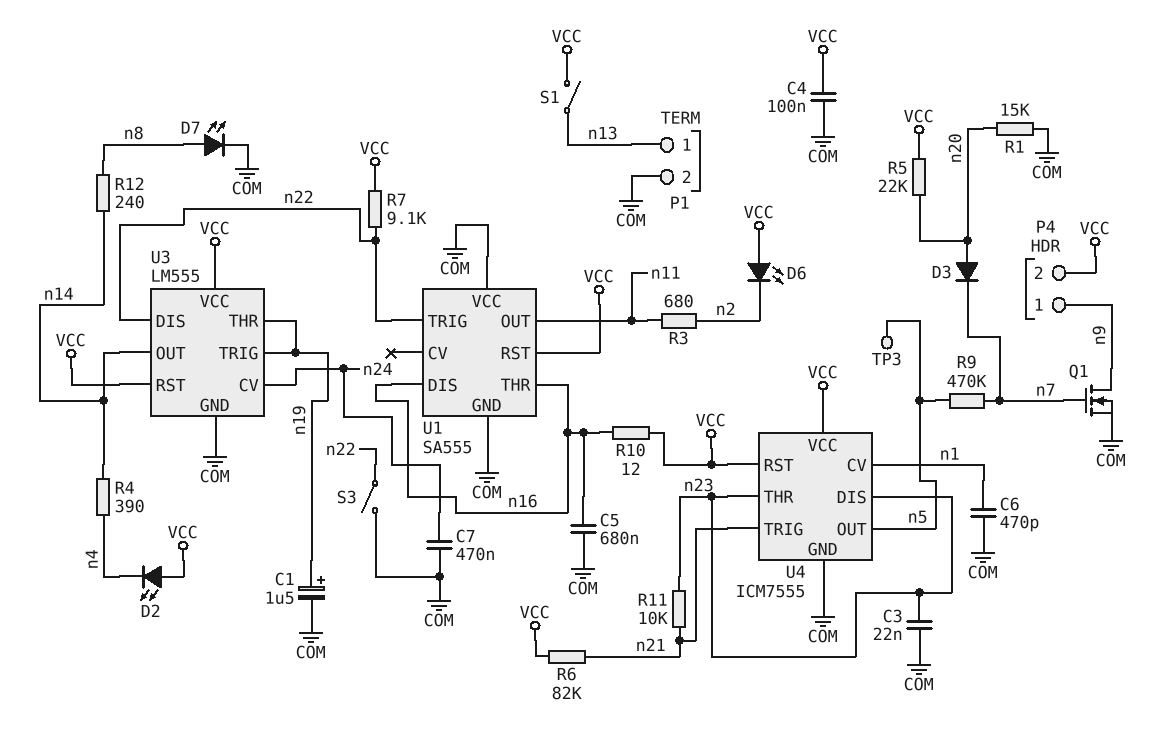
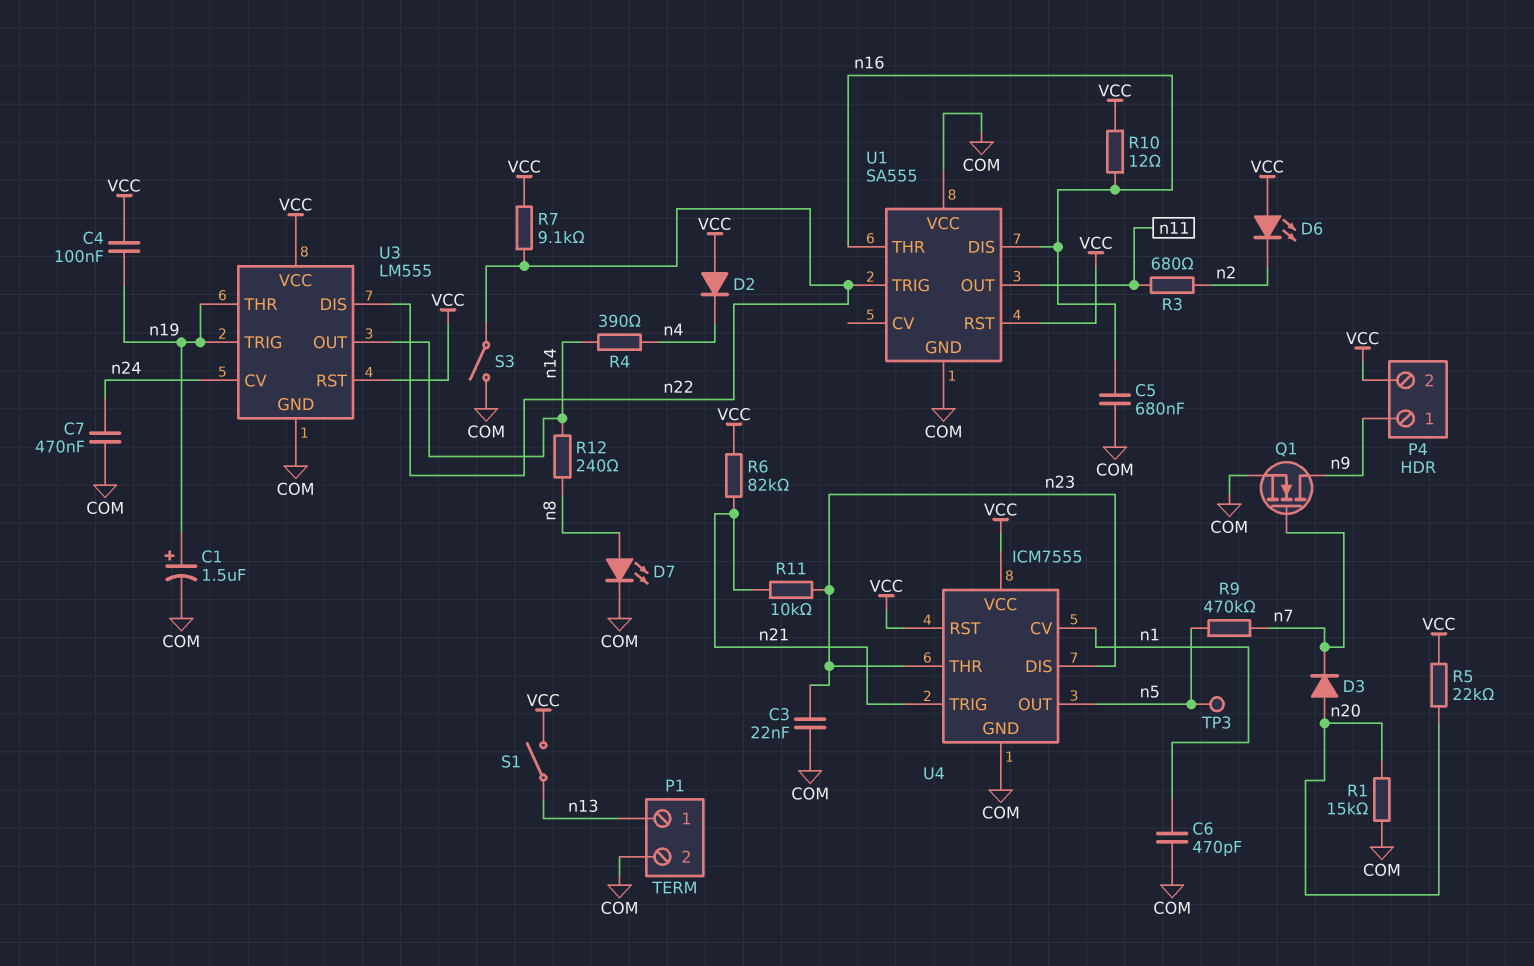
C4: 100nF (COM, VCC) -> 100nF (VCC, n19)
D2: LED (A VCC, K n4) -> diode (A VCC, K n4)

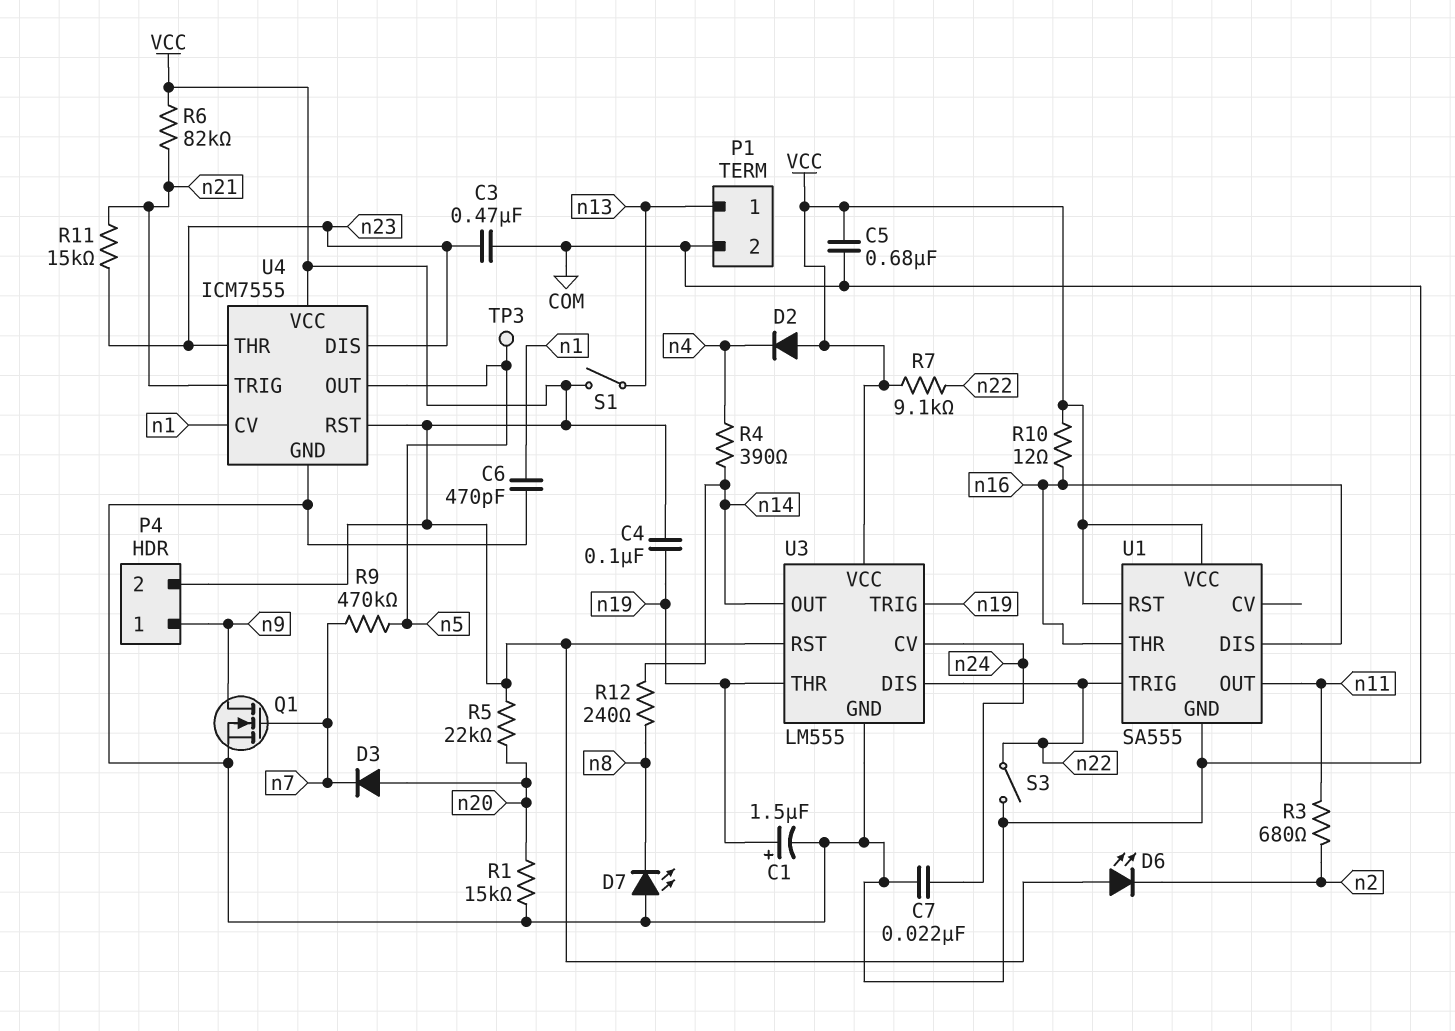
C3: 22nF (COM, n23) -> 470nF (COM, n23)
C5: 680nF (COM, n16) -> 680nF (COM, VCC)
C7: 470nF (COM, n24) -> 22nF (COM, n24)
D7: LED (A n8, K COM) -> LED (A COM, K n8)
R11: 10k (n21, n23) -> 15k (n21, n23)
U1 pin VCC: COM -> VCC

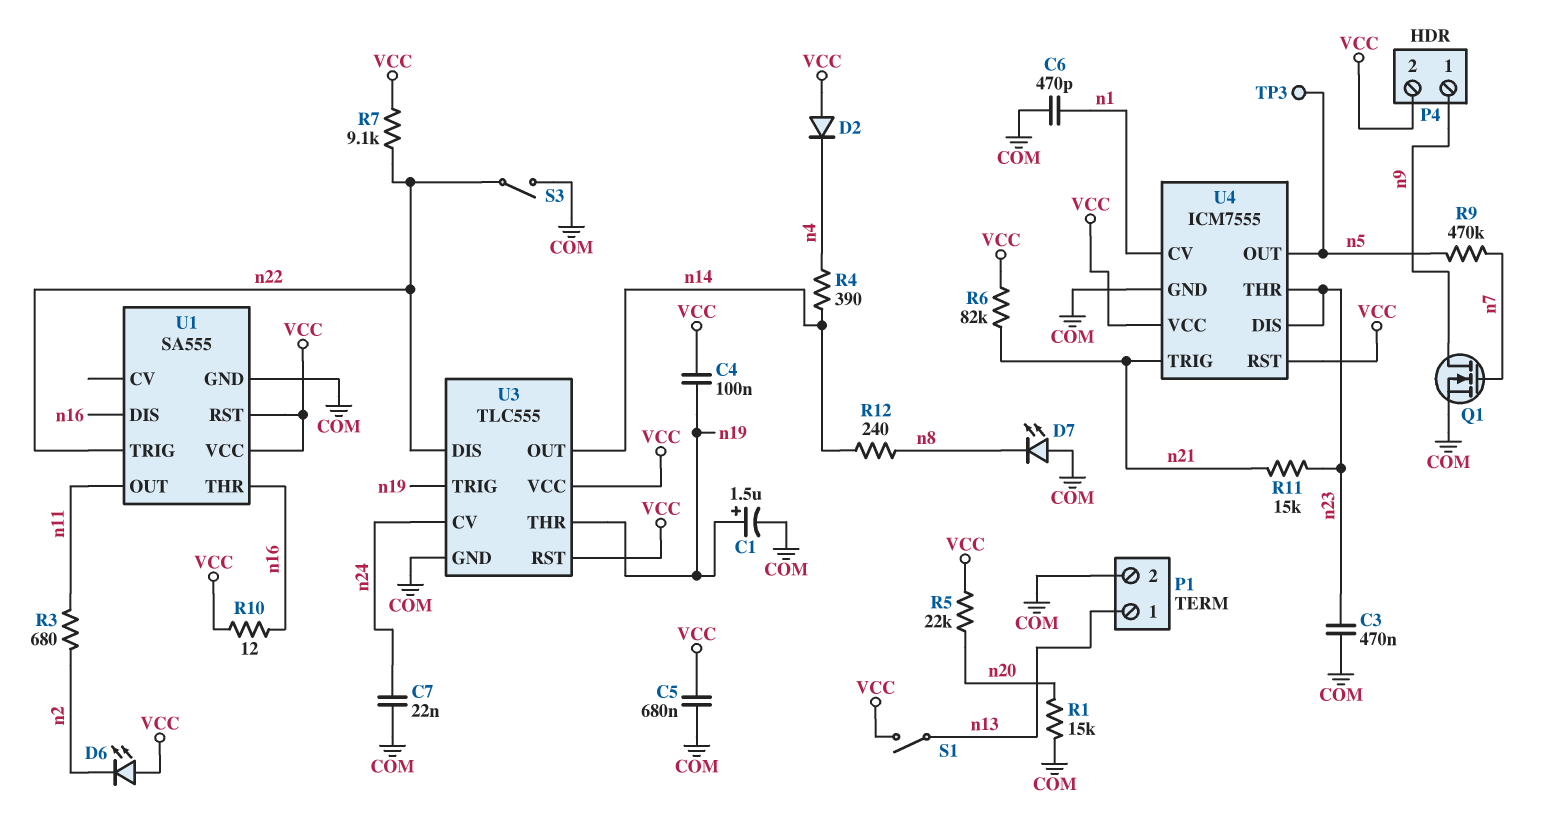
D3: diode (A n20, K n7) -> none
U3: LM555 -> TLC555

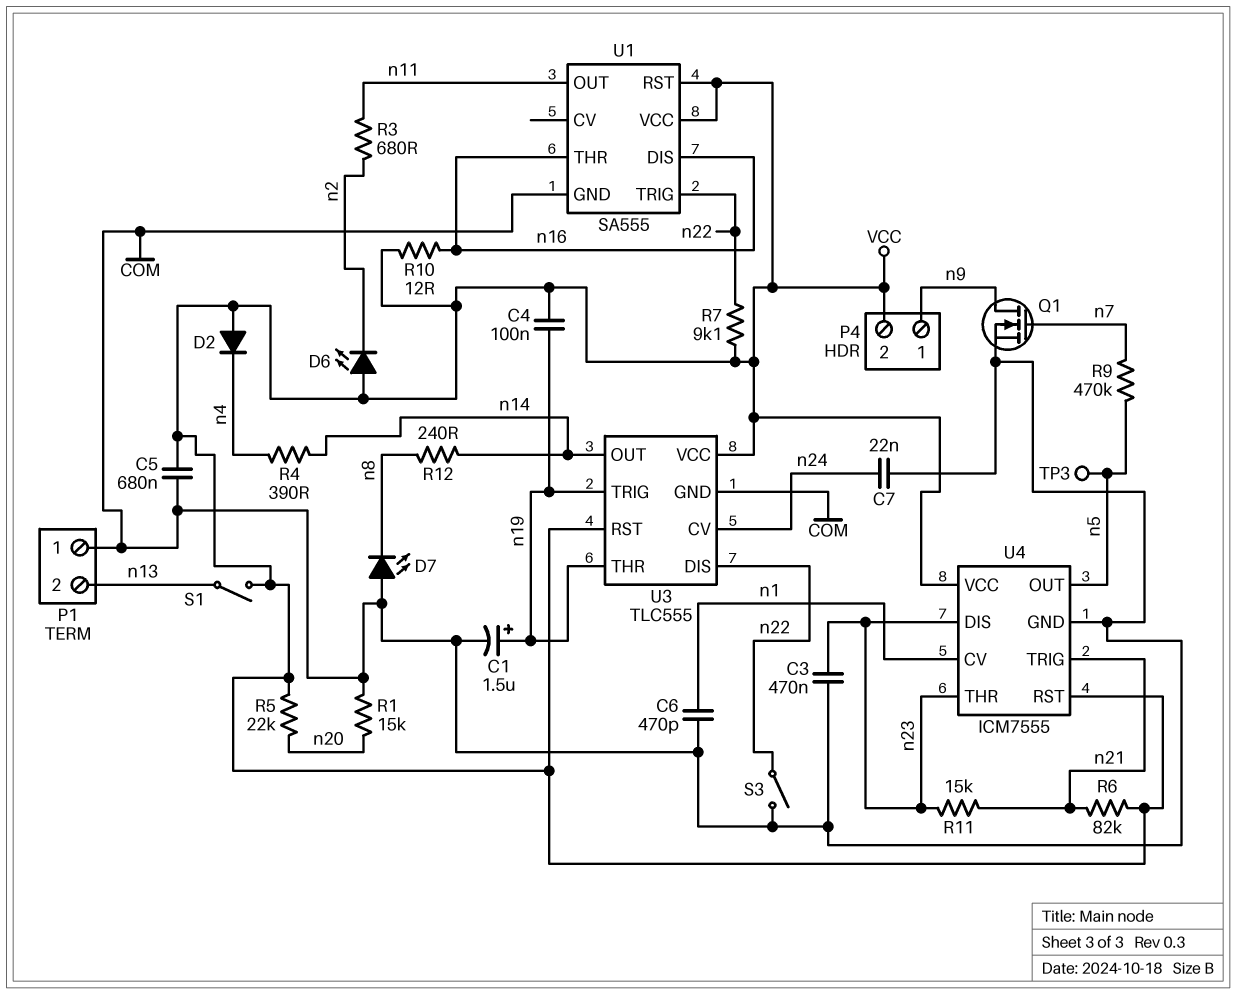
P1 pin 1: n13 -> COM
P1 pin 2: COM -> n13

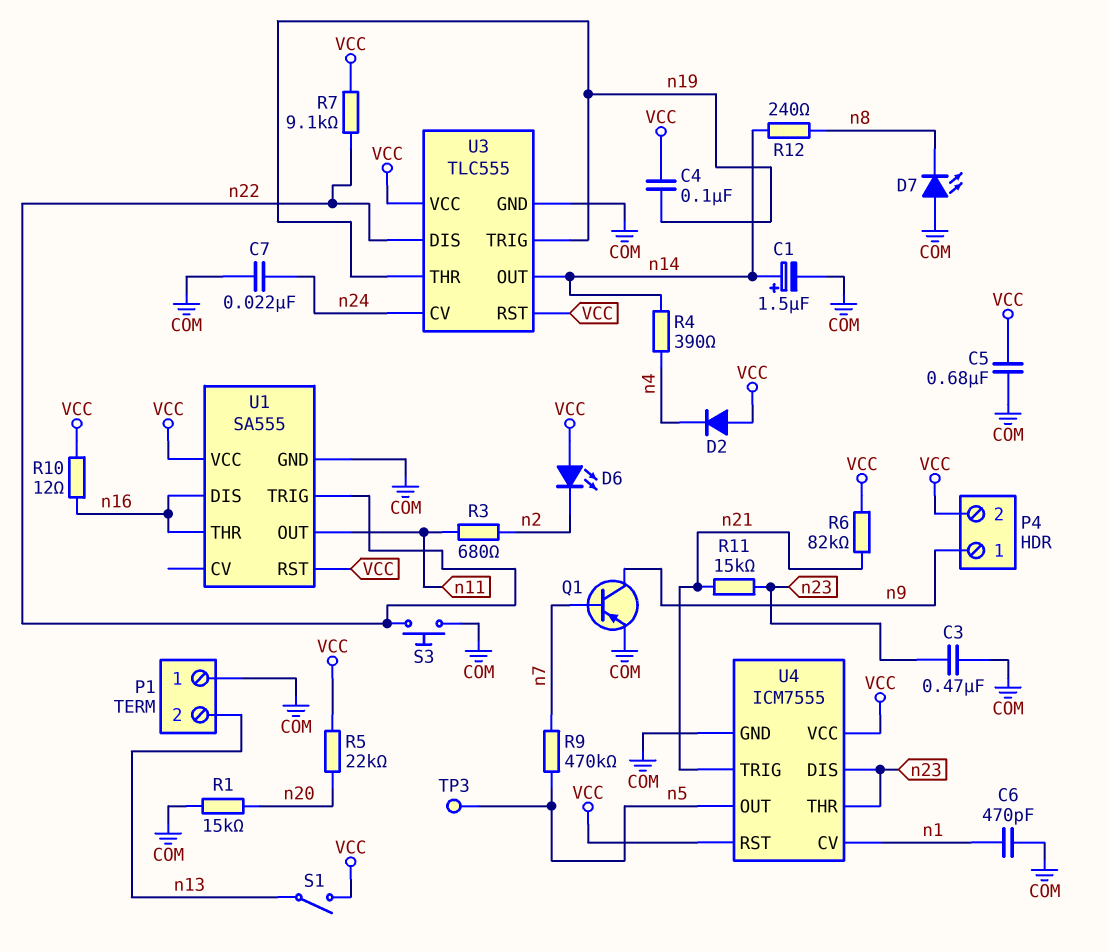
C1: 1.5uF (plus n19, minus COM) -> 1.5uF (plus n14, minus COM)
Q1: NMOS (G n7, D n9, S COM) -> PNP (B n7, C n9, E COM)
S3: switch (COM, n22) -> button (COM, n22)

